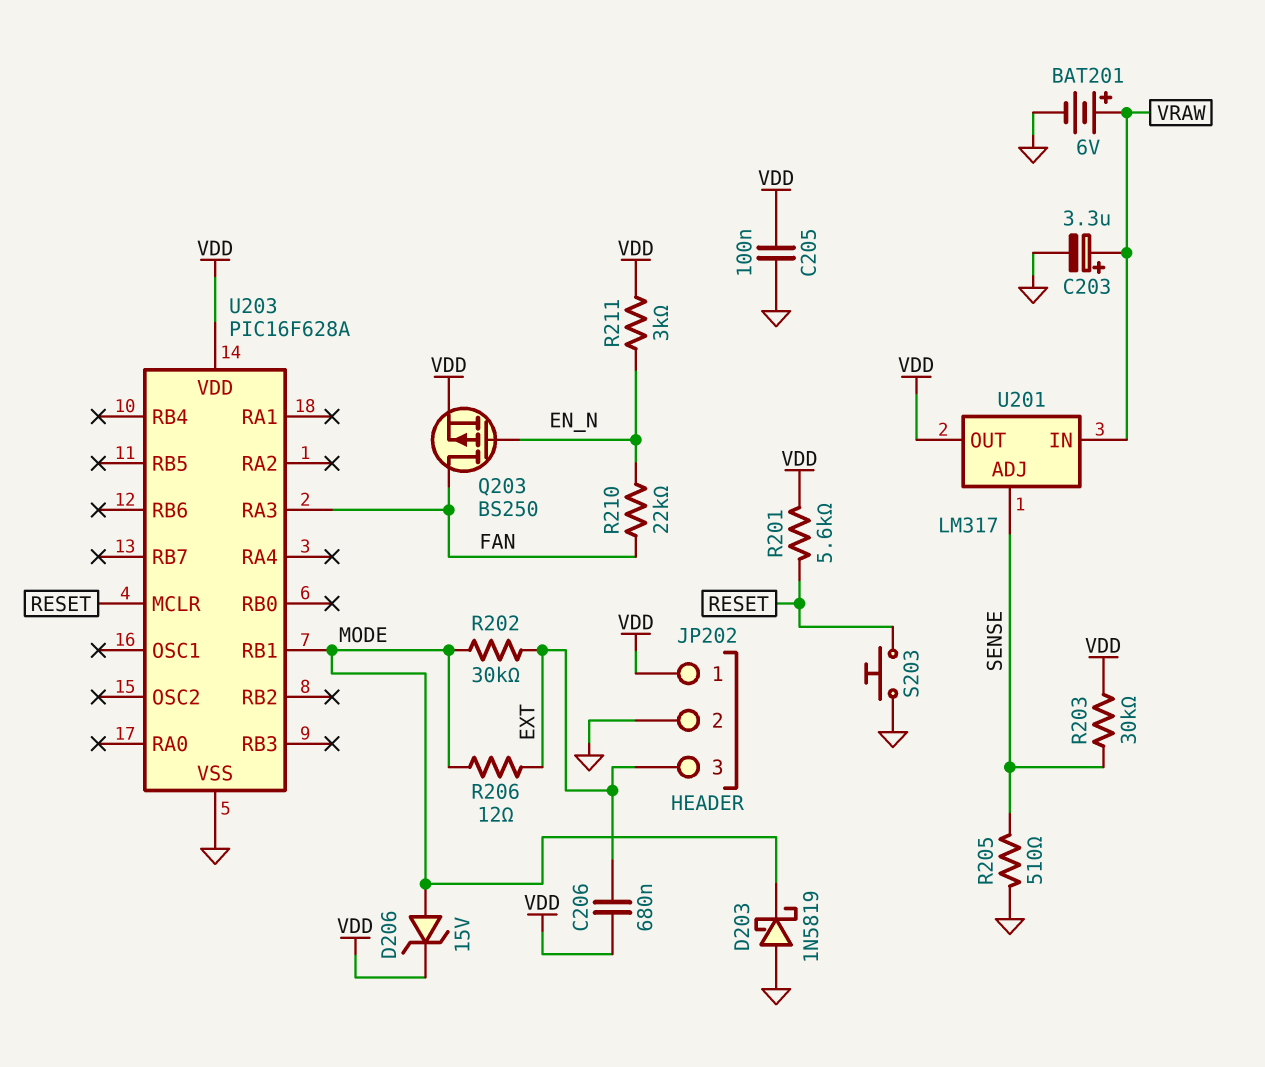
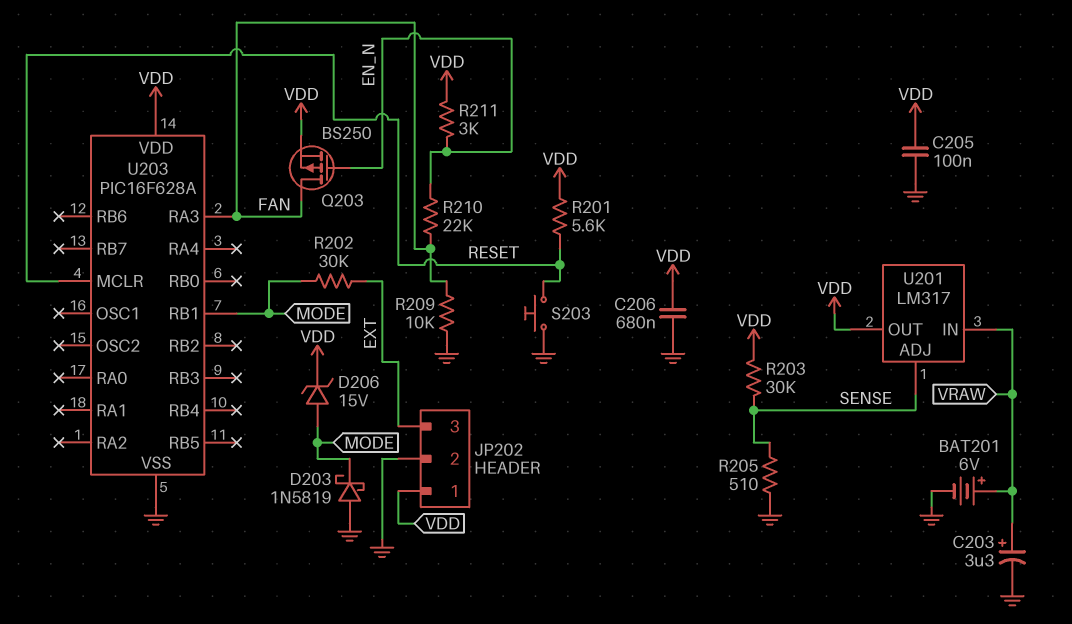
C206: 680nF (EXT, VDD) -> 680nF (GND, VDD)
R206: 12 (EXT, MODE) -> none
R209: none -> 10k (FAN, GND)

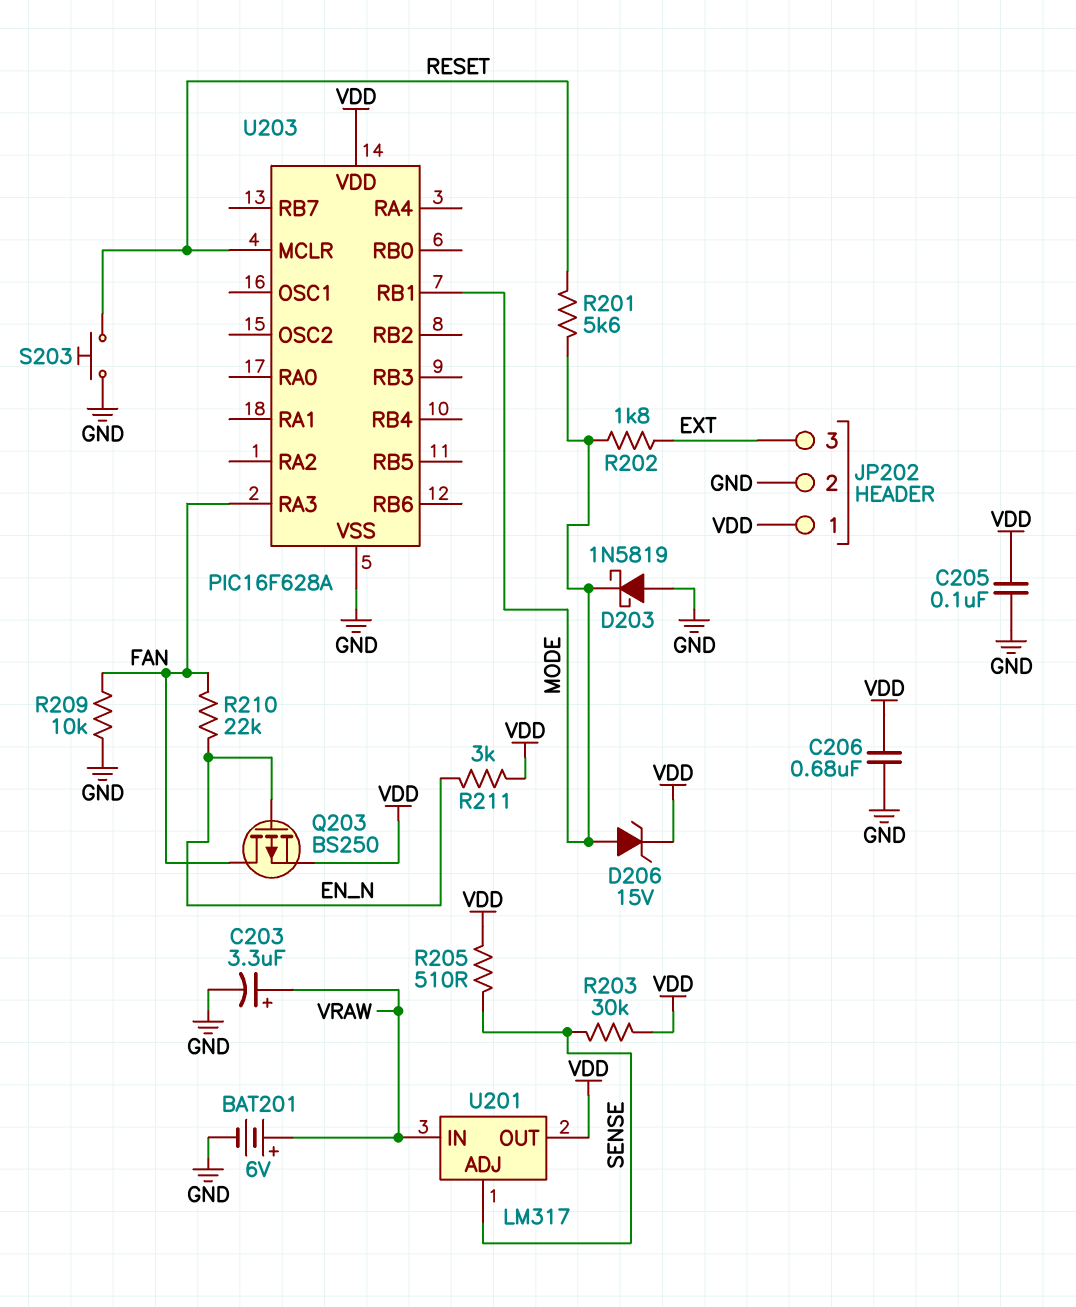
R201: 5.6k (RESET, VDD) -> 5.6k (MODE, RESET)
R202: 30k (EXT, MODE) -> 1.8k (EXT, MODE)
R205: 510 (GND, SENSE) -> 510 (SENSE, VDD)

